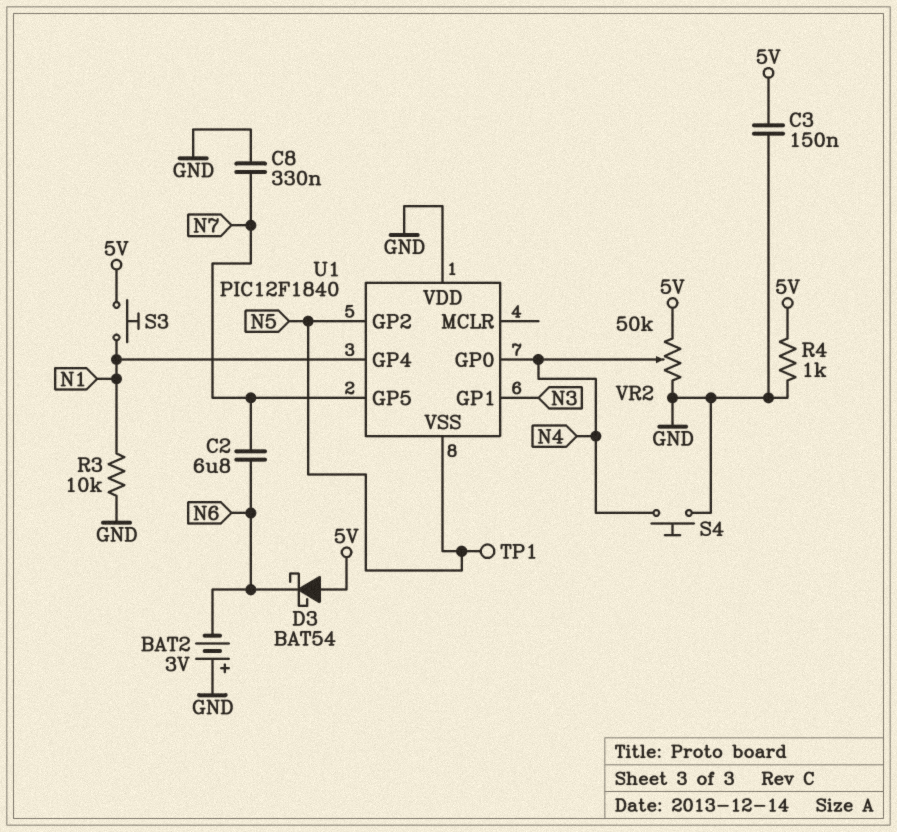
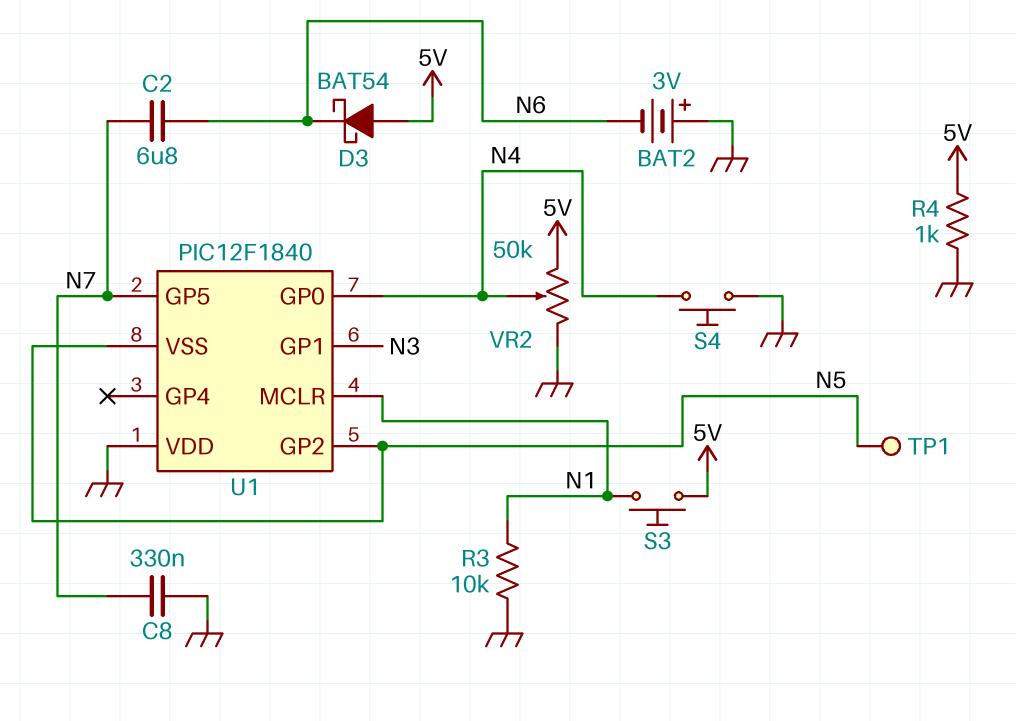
C3: 150nF (5V, GND) -> none
U1 pin GP4: N1 -> none
U1 pin MCLR: none -> N1

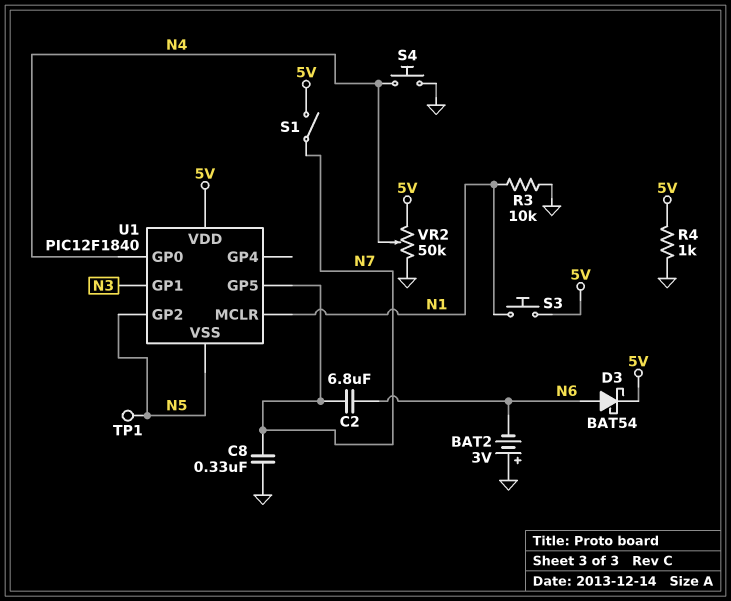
D3: schottky BAT54 (A 5V, K N6) -> schottky BAT54 (A N6, K 5V)
S1: none -> switch (5V, N7)
U1 pin VDD: GND -> 5V

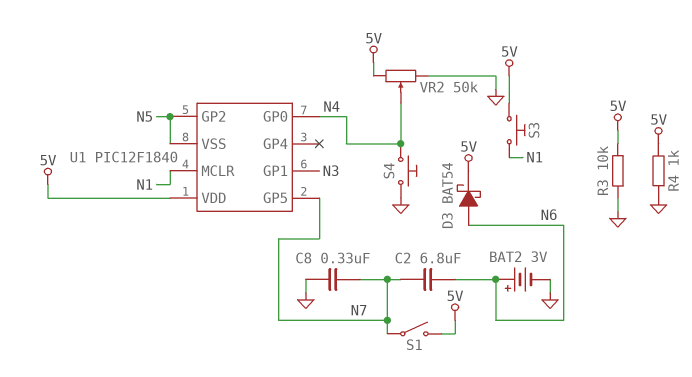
BAT2: 3V (plus GND, minus N6) -> 3V (plus N6, minus GND)
R3: 10k (GND, N1) -> 10k (5V, GND)
TP1: test point (N5) -> none

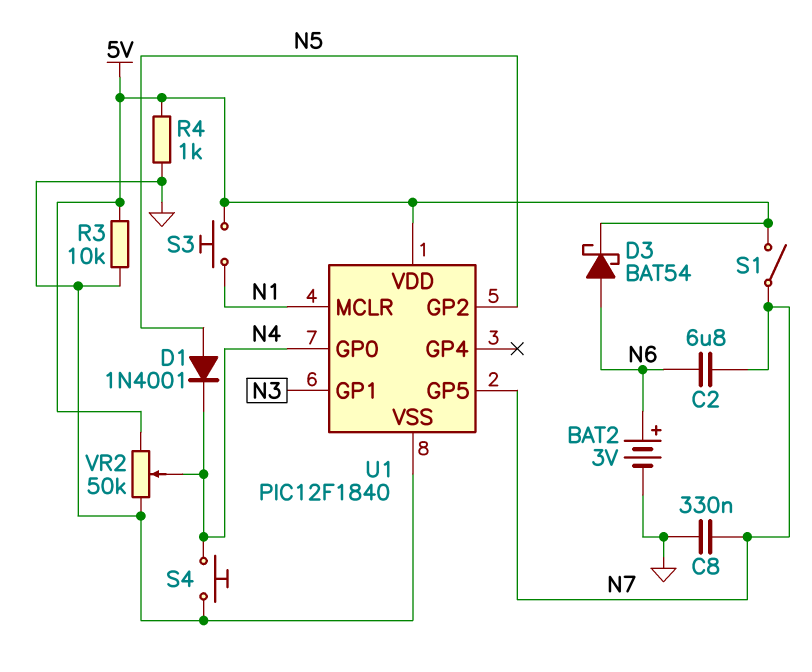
D1: none -> diode 1N4001 (A N5, K N4)
U1 pin VSS: N5 -> GND

